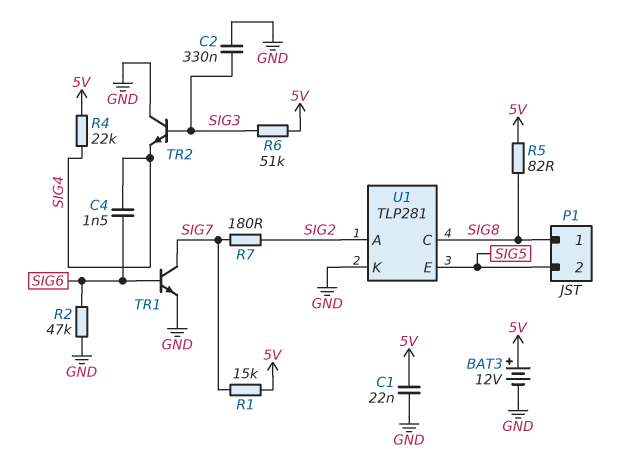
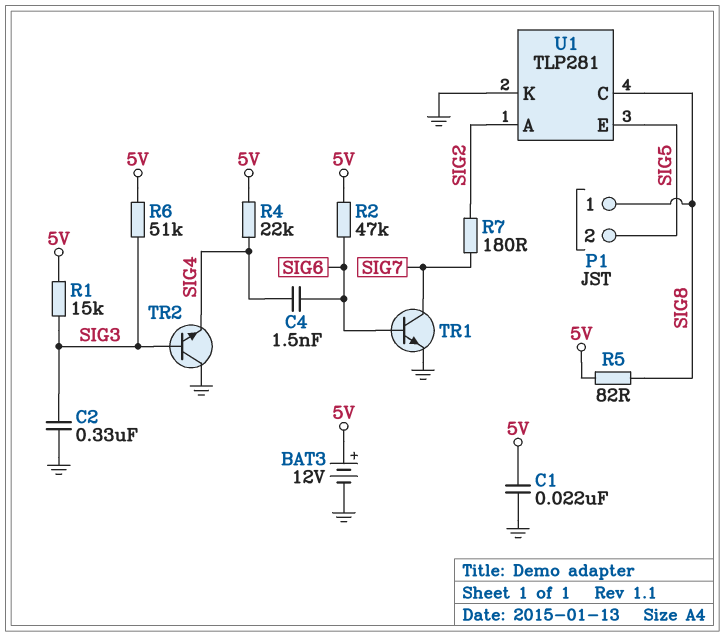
R1: 15k (5V, SIG7) -> 15k (5V, SIG3)
R2: 47k (GND, SIG6) -> 47k (5V, SIG6)

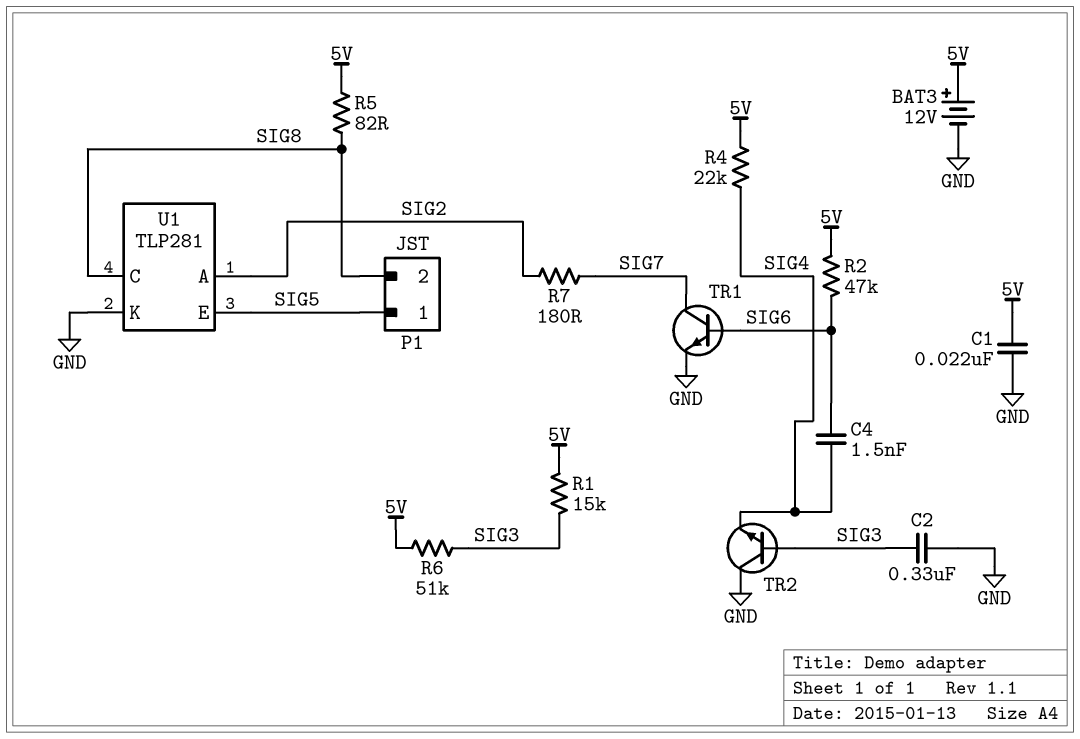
P1 pin 1: SIG8 -> SIG5
P1 pin 2: SIG5 -> SIG8

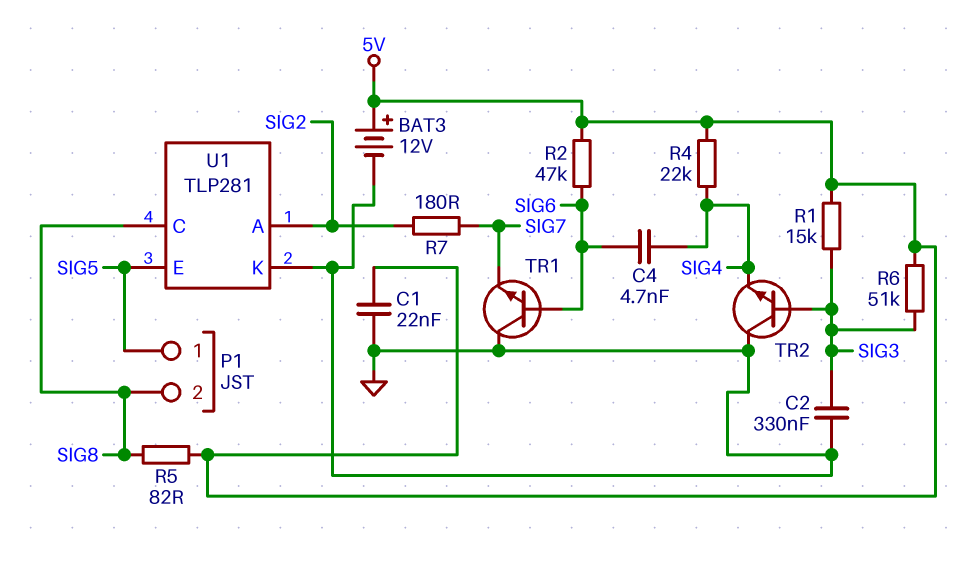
C4: 1.5nF (SIG4, SIG6) -> 4.7nF (SIG4, SIG6)
TR1: NPN (B SIG6, C SIG7, E GND) -> NPN (B SIG6, C GND, E SIG7)

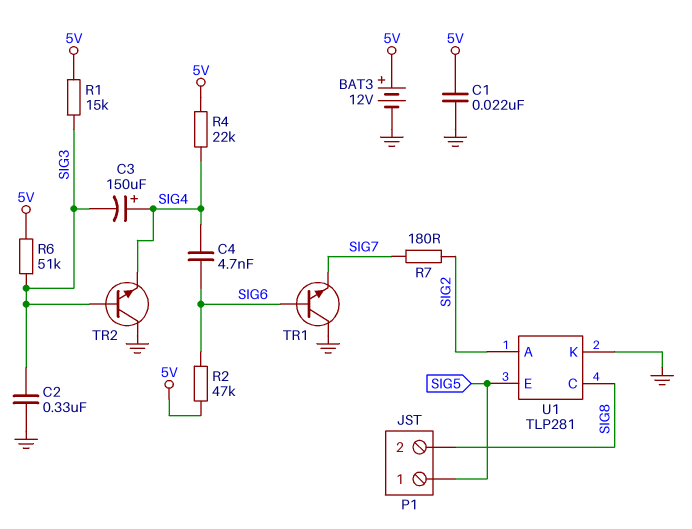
C3: none -> 150uF (plus SIG4, minus SIG3)
R5: 82 (5V, SIG8) -> none

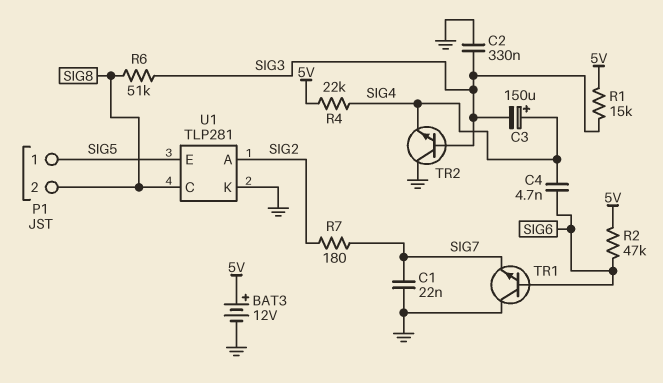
C1: 22nF (5V, GND) -> 22nF (GND, SIG7)
R6: 51k (5V, SIG3) -> 51k (SIG3, SIG8)

